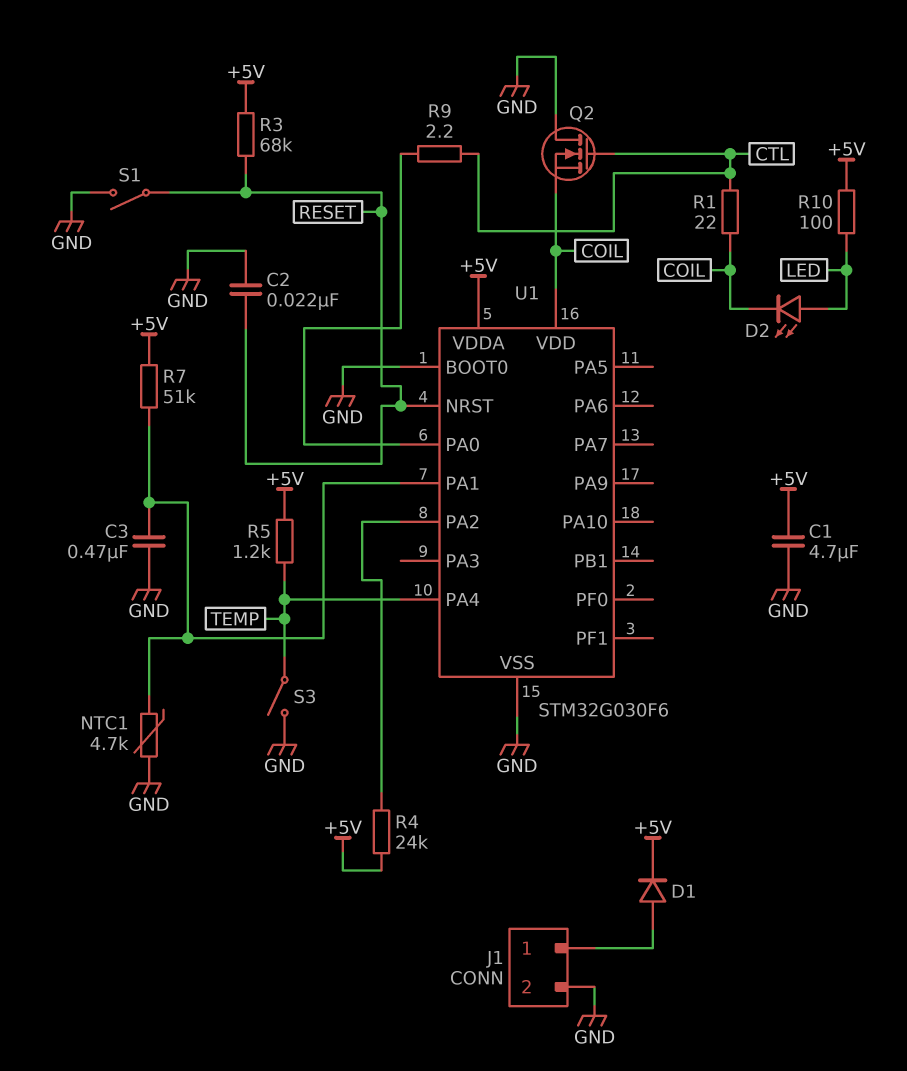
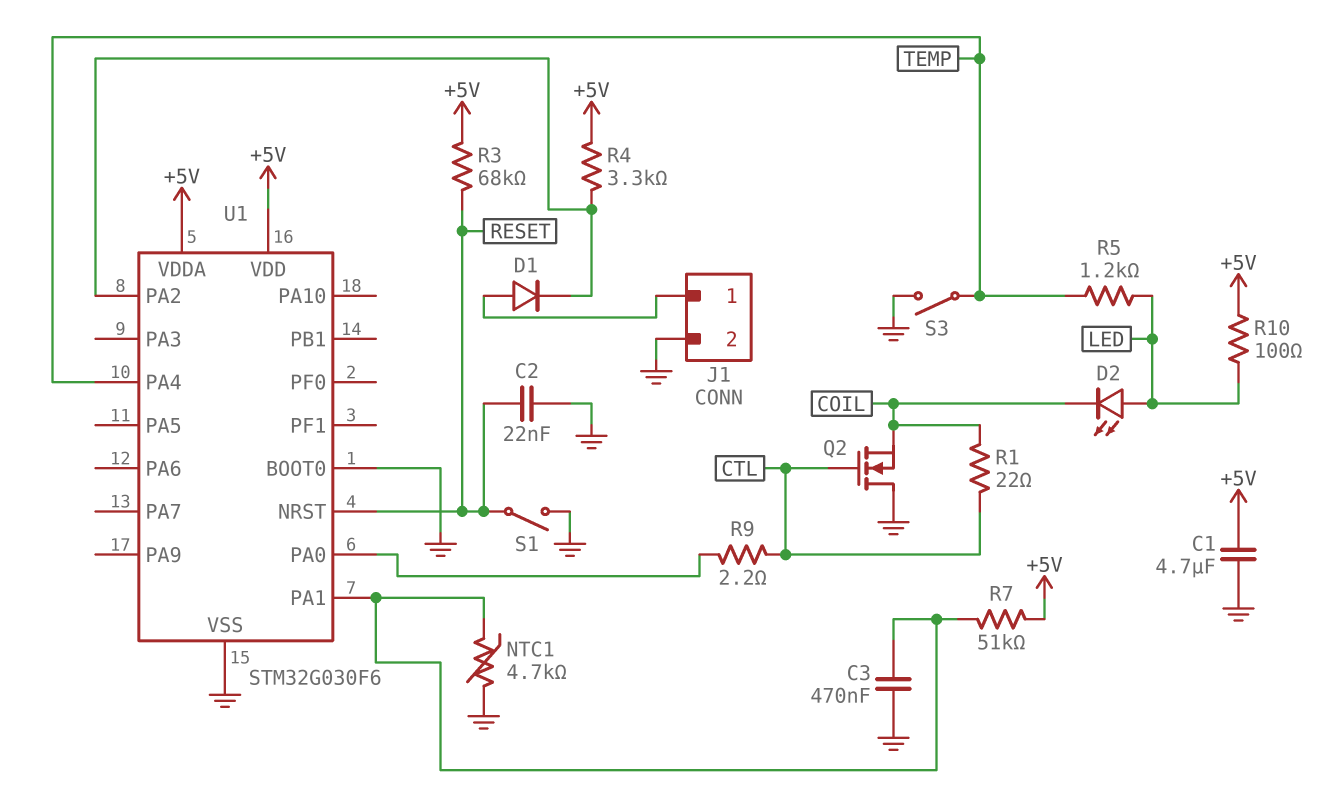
D1: diode (A J1/1, K +5V) -> diode (A J1/1, K U1/PA2)
R4: 24k (+5V, U1/PA2) -> 3.3k (+5V, U1/PA2)
R5: 1.2k (+5V, TEMP) -> 1.2k (LED, TEMP)
U1 pin VDD: COIL -> +5V

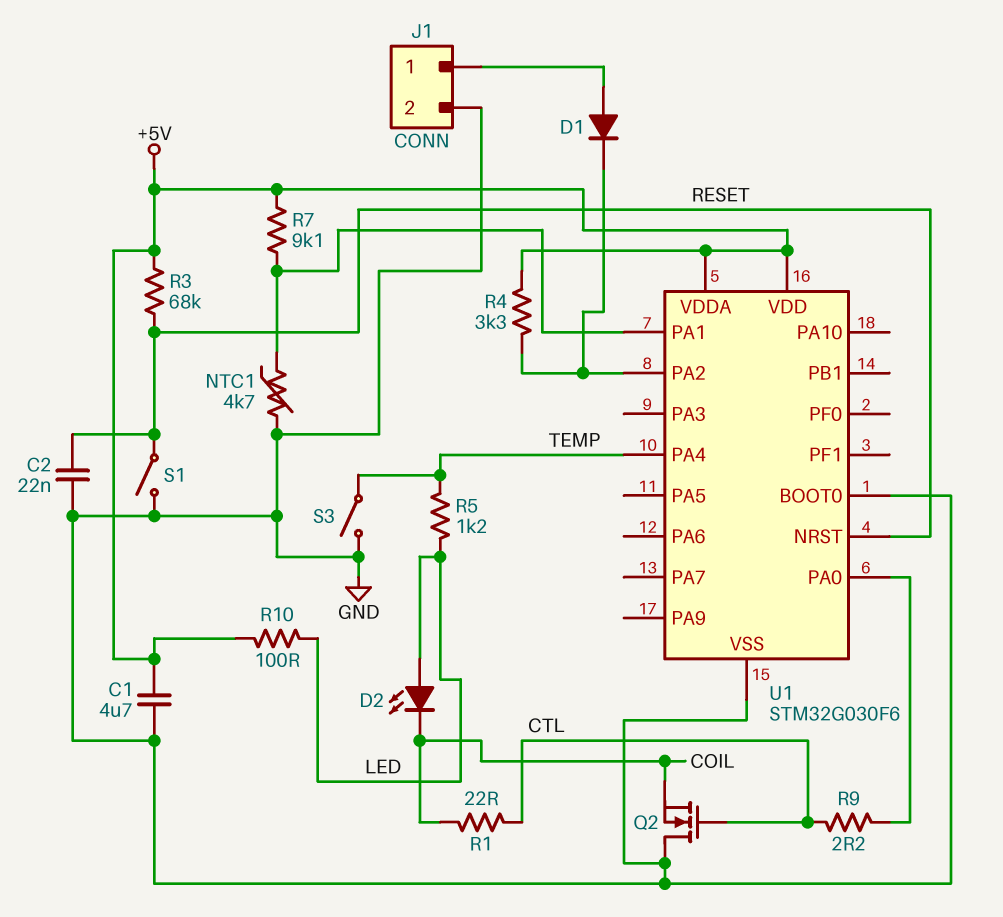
C3: 470nF (GND, U1/PA1) -> none
R7: 51k (+5V, U1/PA1) -> 9.1k (+5V, U1/PA1)

